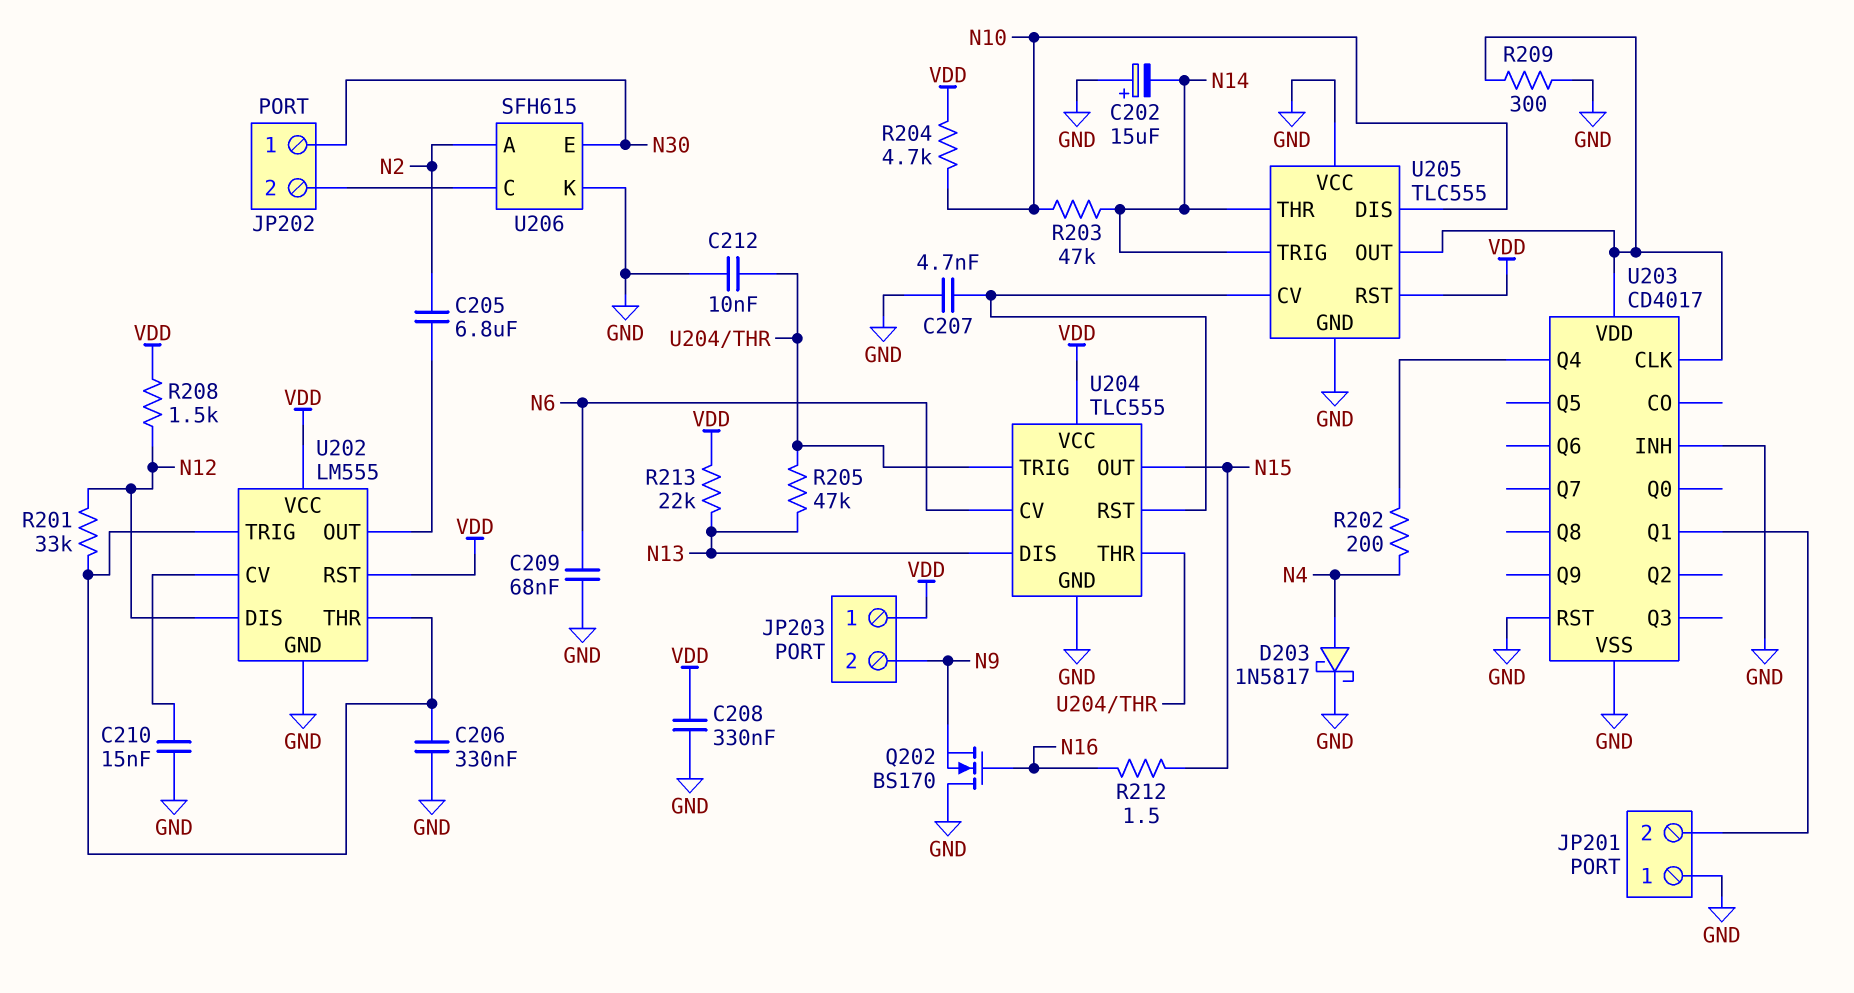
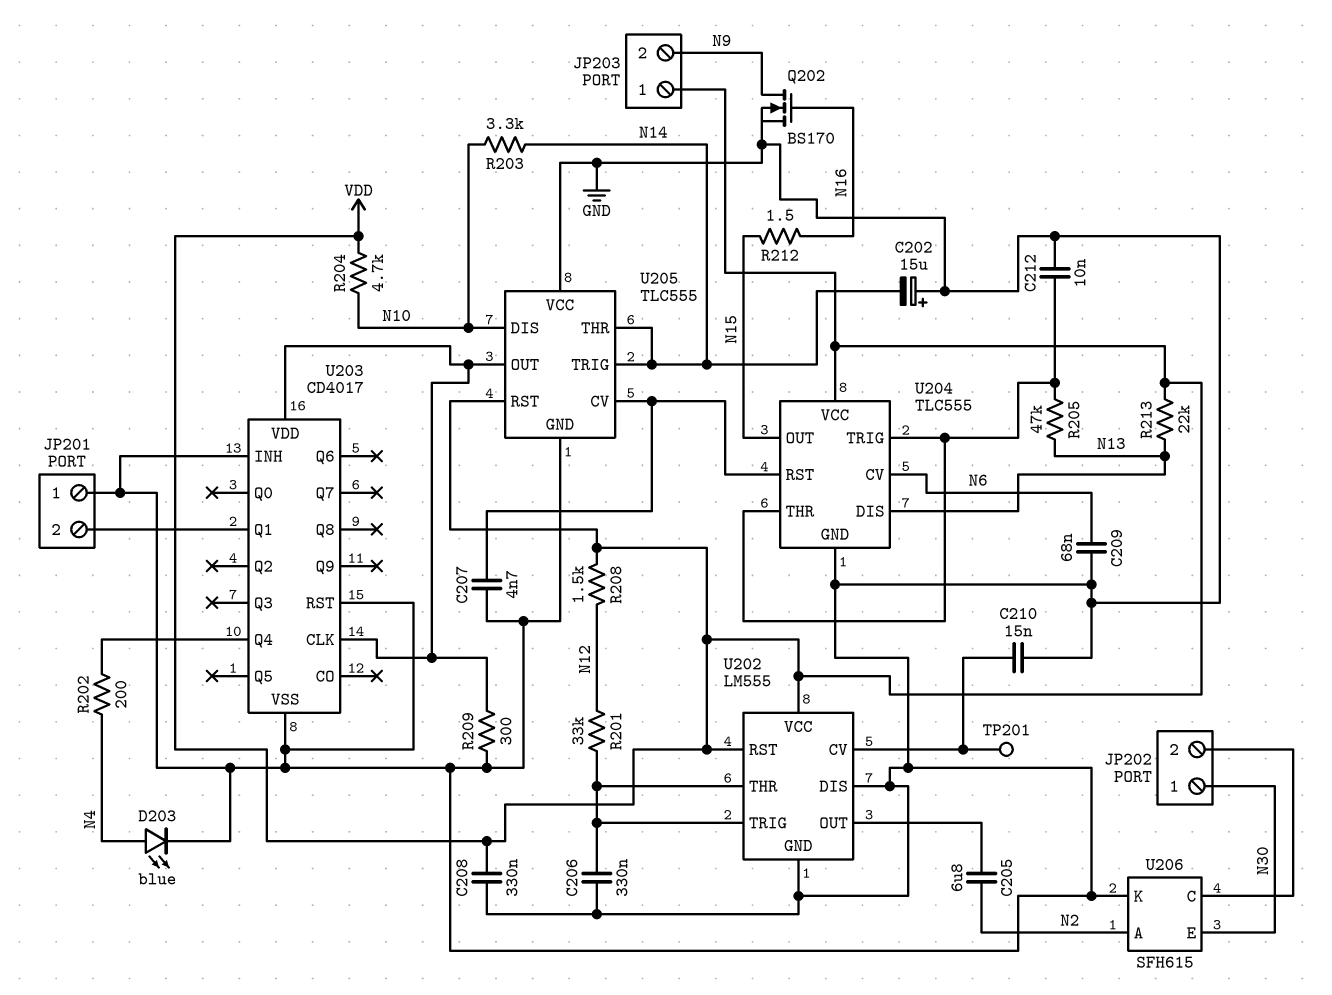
D203: schottky 1N5817 (A N4, K GND) -> LED blue (A N4, K GND)
Q202: NMOS BS170 (G N16, D GND, S N9) -> NMOS BS170 (G N16, D N9, S GND)
R203: 47k (N10, N14) -> 3.3k (N10, N14)
TP201: none -> test point (U202/CV)
U202 pin DIS: N12 -> GND

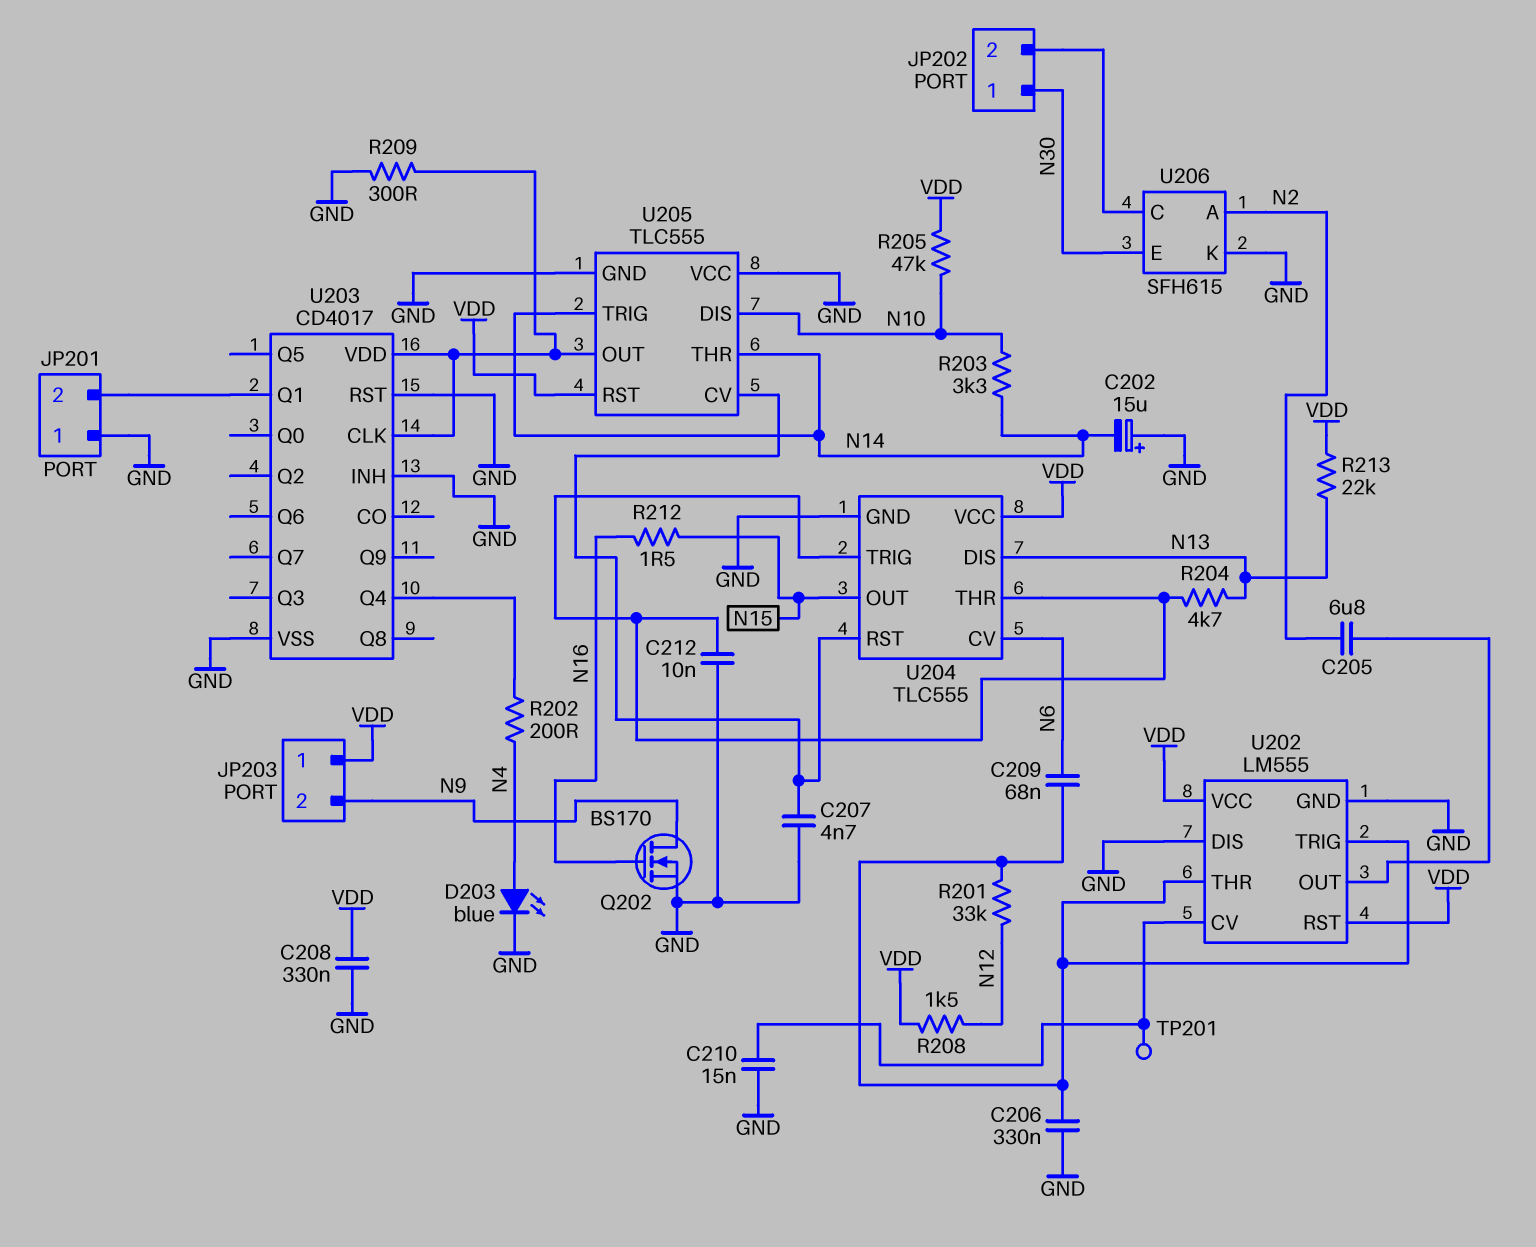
C209: 68nF (GND, N6) -> 68nF (N6, U202/THR)
R204: 4.7k (N10, VDD) -> 4.7k (N13, U204/THR)
R205: 47k (N13, U204/THR) -> 47k (N10, VDD)

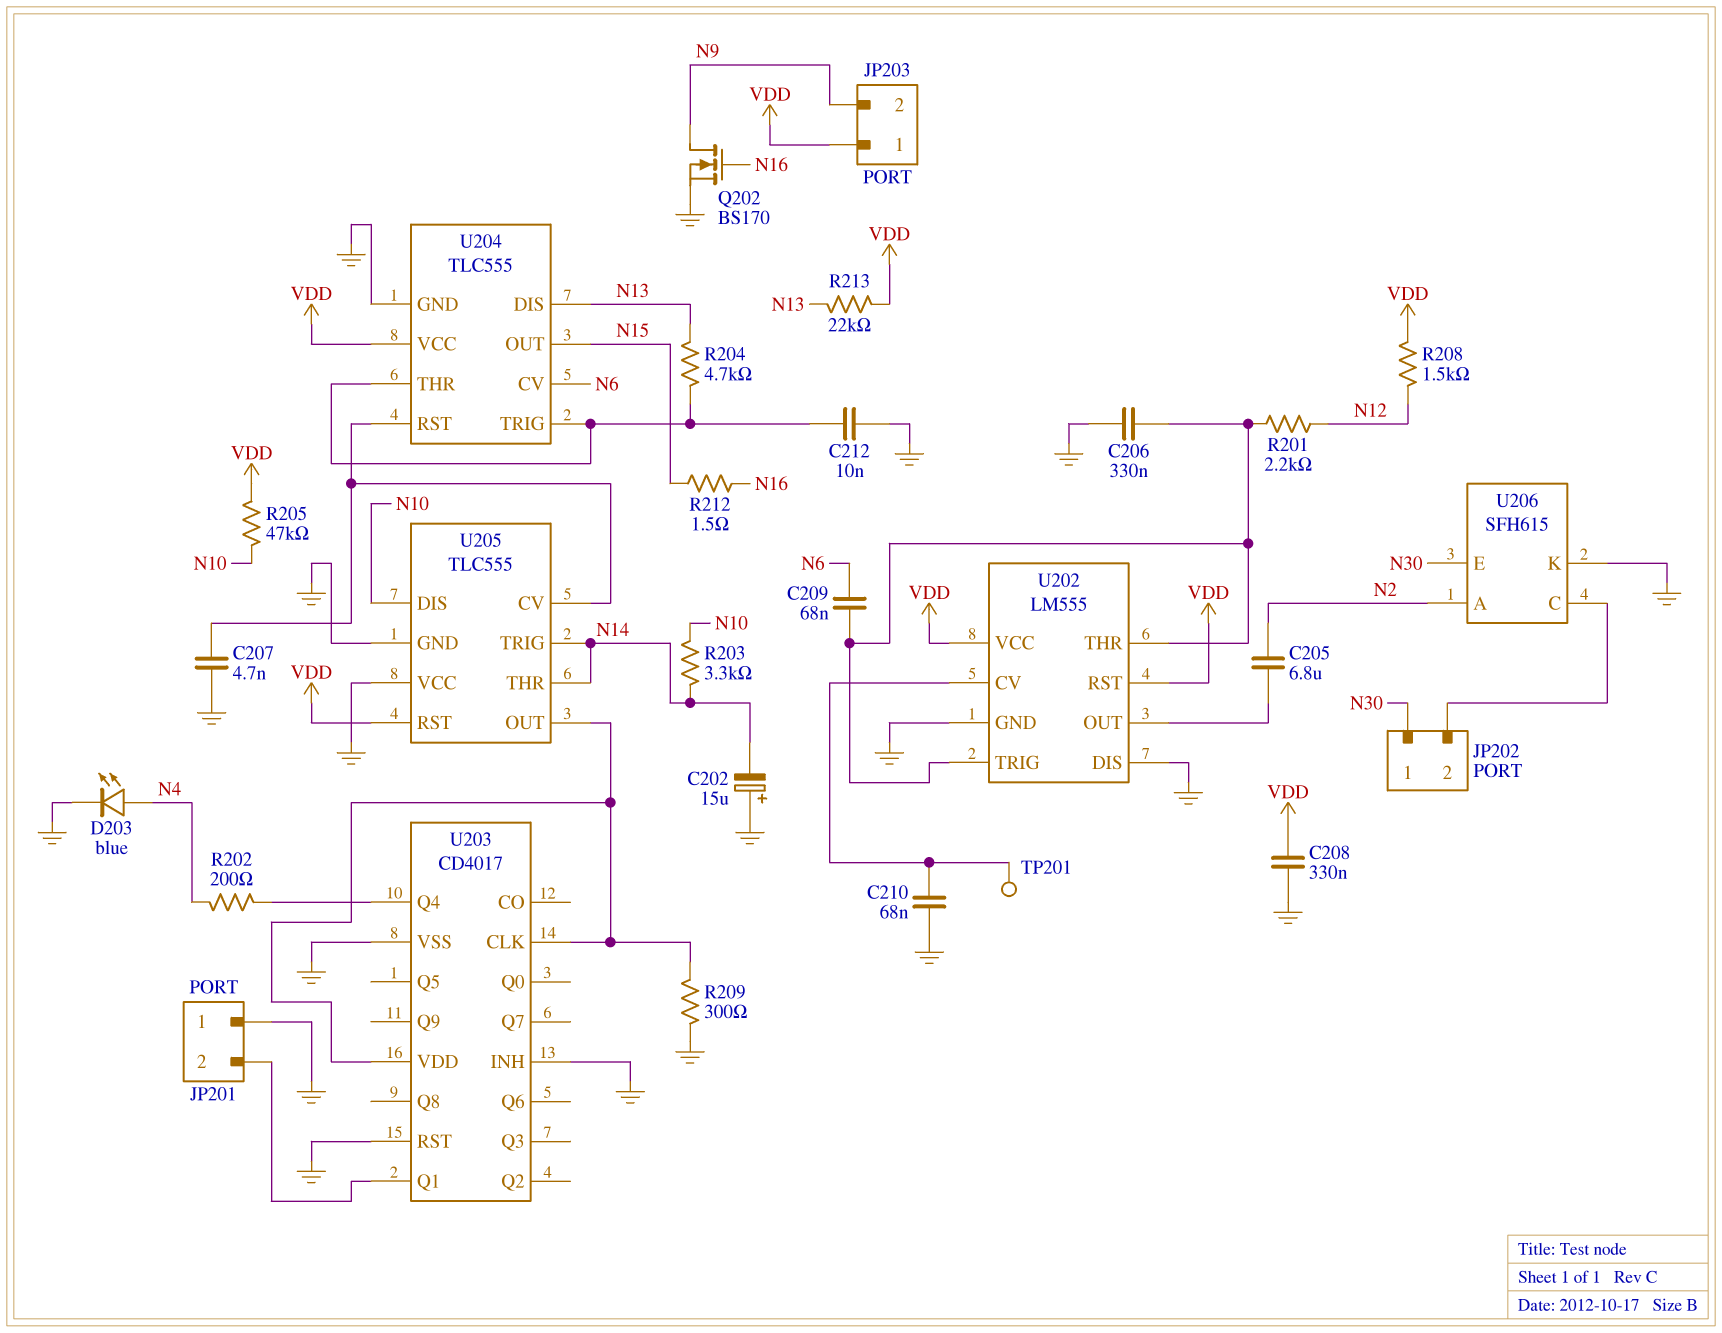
C210: 15nF (GND, U202/CV) -> 68nF (GND, U202/CV)
R201: 33k (N12, U202/THR) -> 2.2k (N12, U202/THR)

